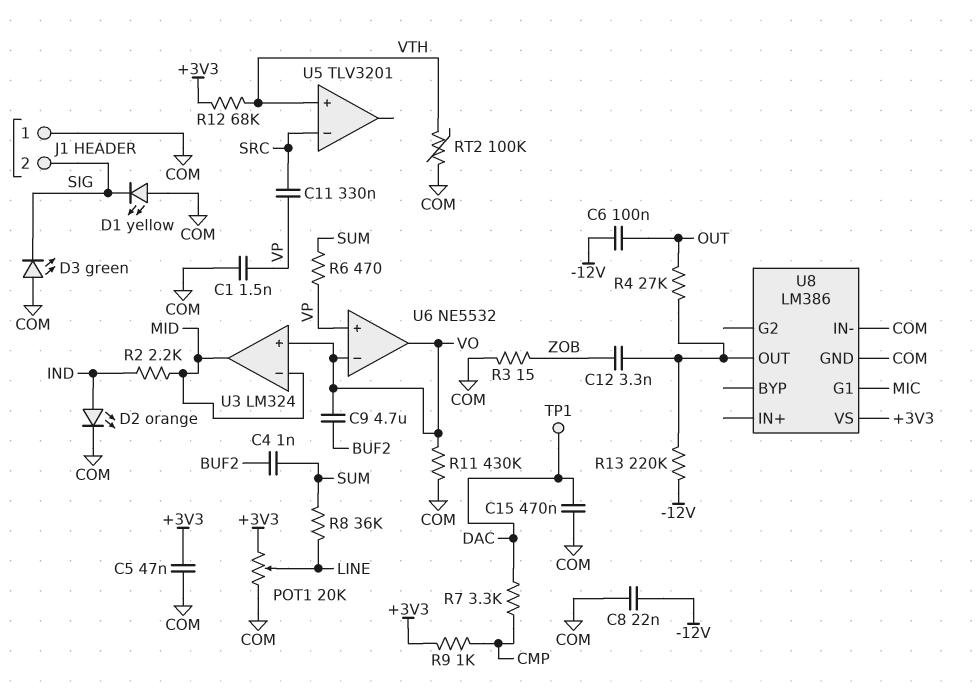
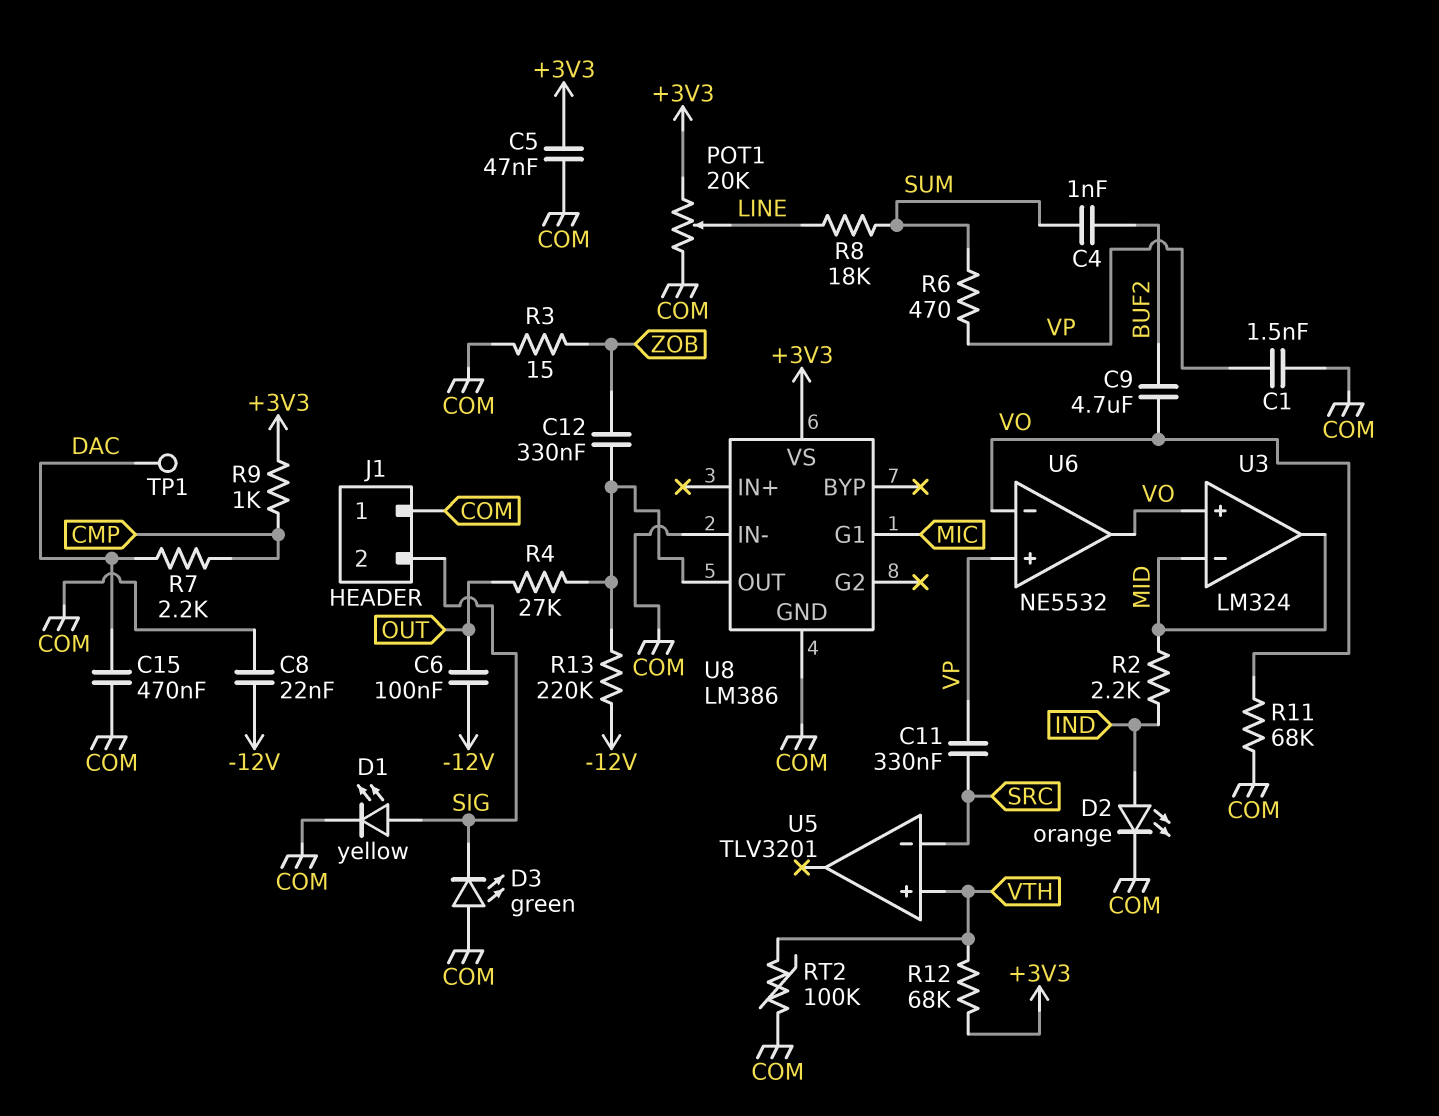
C12: 3.3nF (U8/OUT, ZOB) -> 330nF (U8/OUT, ZOB)
D1: LED yellow (A COM, K SIG) -> LED yellow (A SIG, K COM)
R7: 3.3k (CMP, DAC) -> 2.2k (CMP, DAC)
R8: 36k (LINE, SUM) -> 18k (LINE, SUM)
R11: 430k (COM, VO) -> 68k (COM, VO)

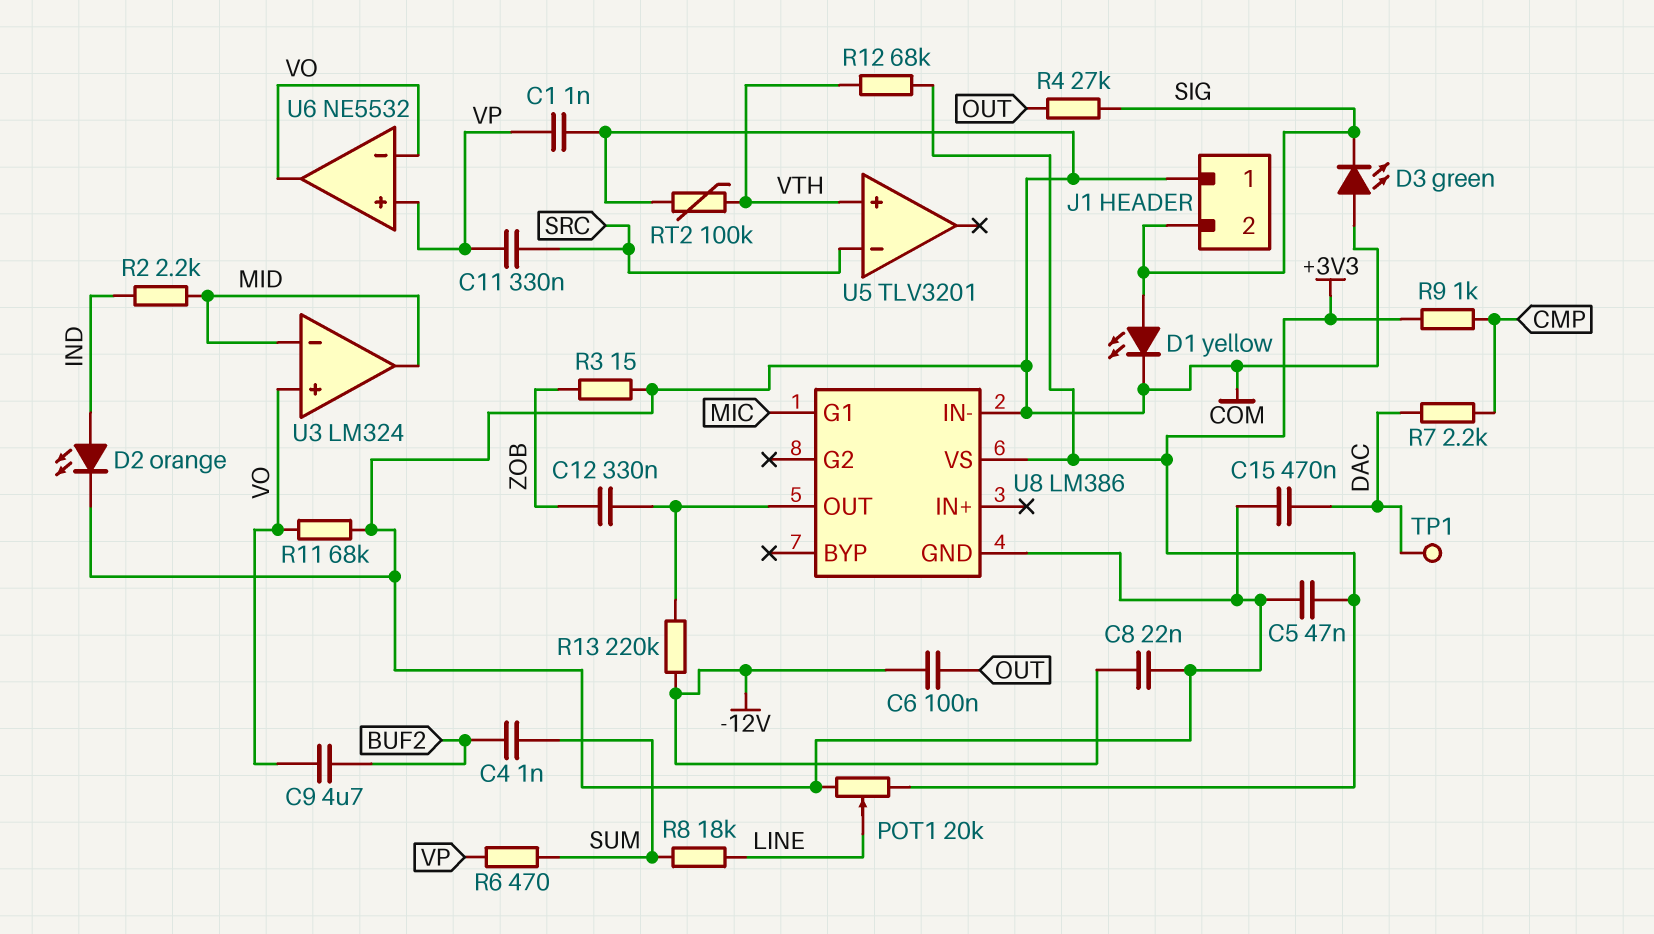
C1: 1.5nF (COM, VP) -> 1nF (COM, VP)
R4: 27k (OUT, U8/OUT) -> 27k (OUT, SIG)

